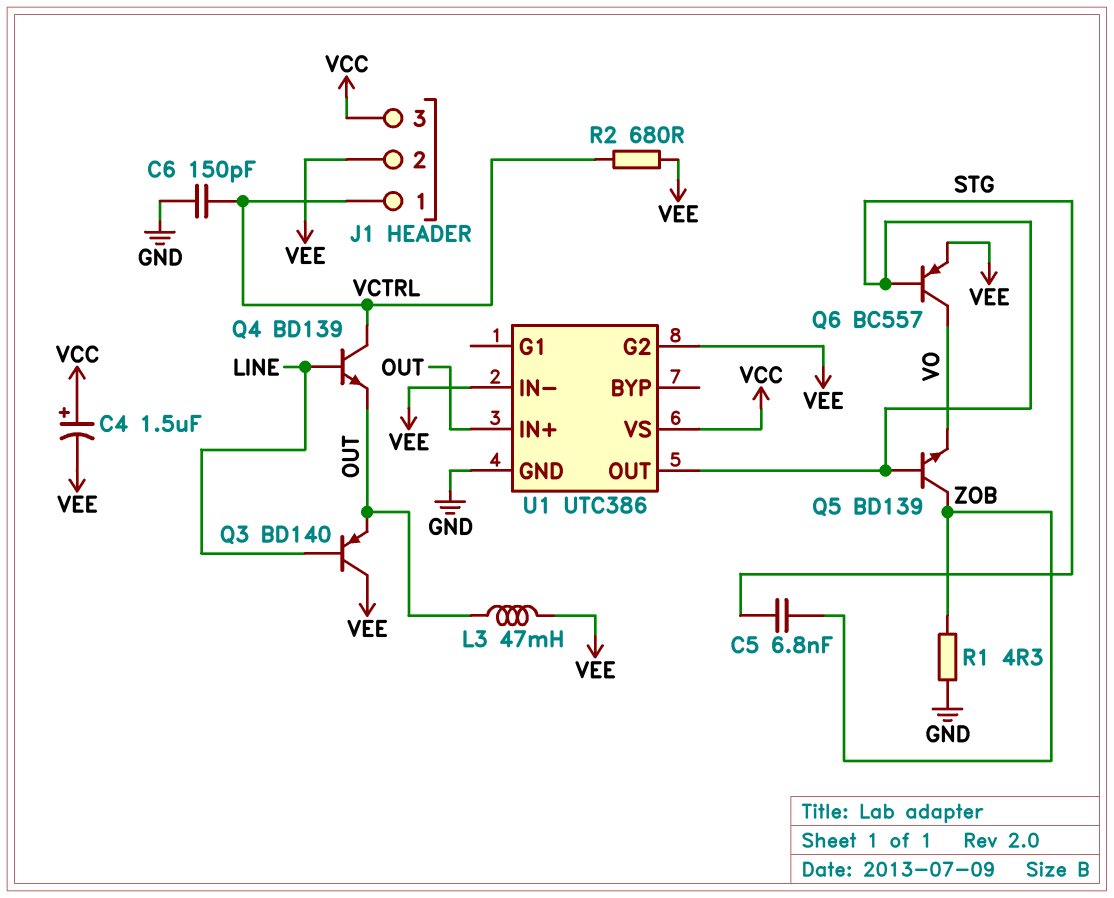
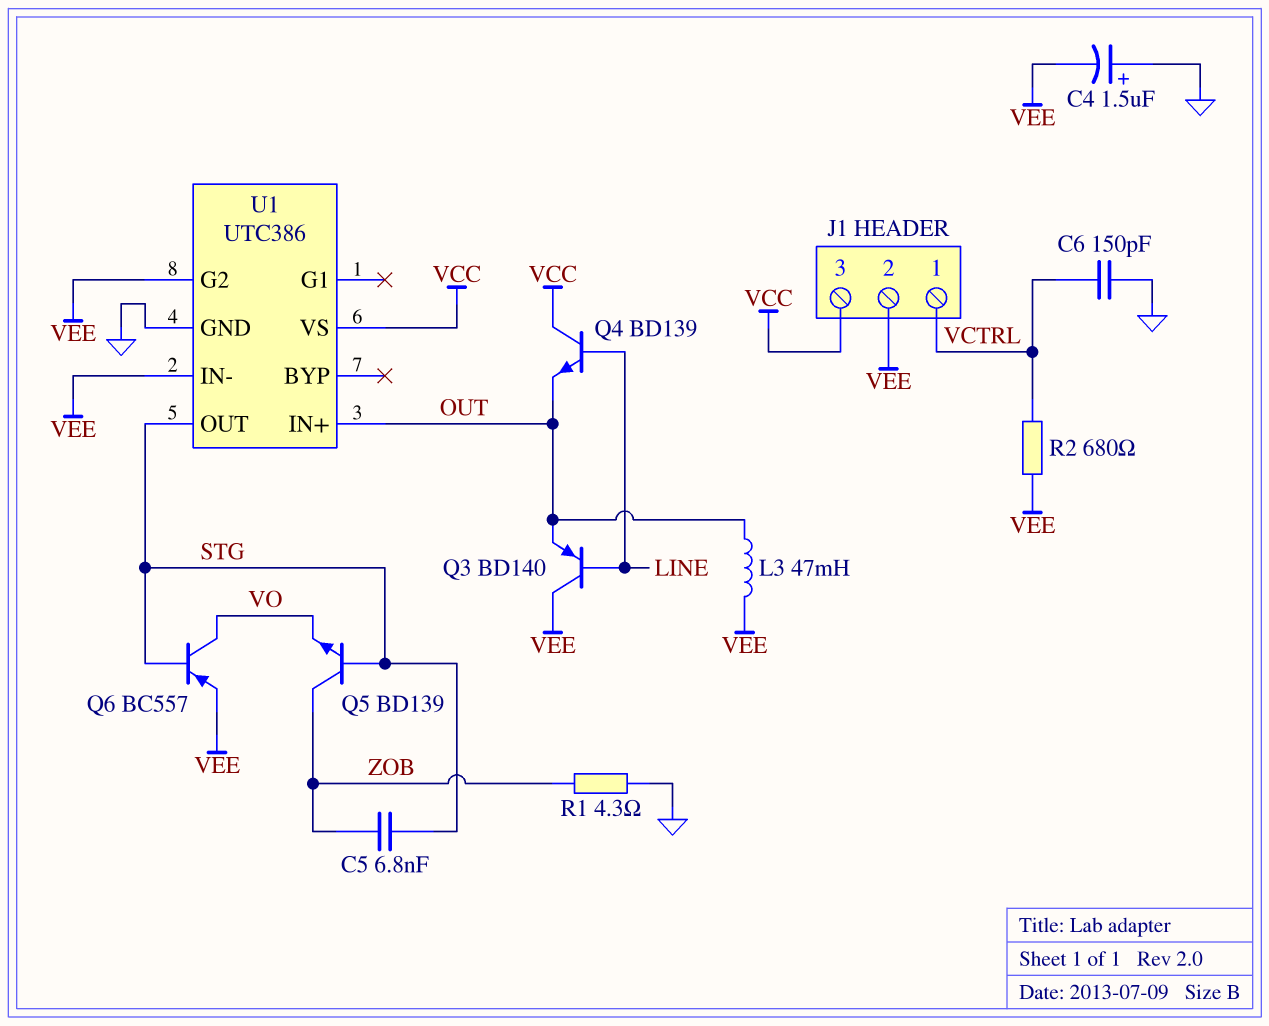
C4: 1.5uF (plus VCC, minus VEE) -> 1.5uF (plus GND, minus VEE)
Q4: NPN BD139 (B LINE, C VCTRL, E OUT) -> NPN BD139 (B LINE, C VCC, E OUT)

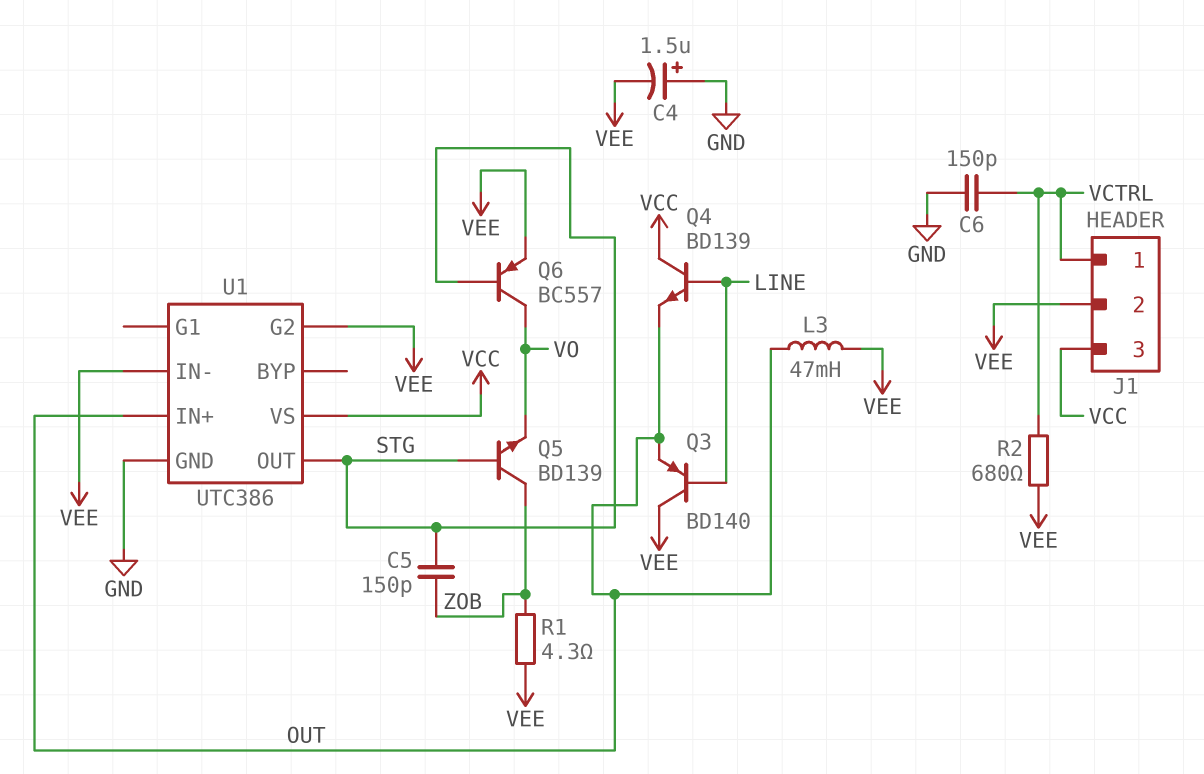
C5: 6.8nF (STG, ZOB) -> 150pF (STG, ZOB)
R1: 4.3 (GND, ZOB) -> 4.3 (VEE, ZOB)

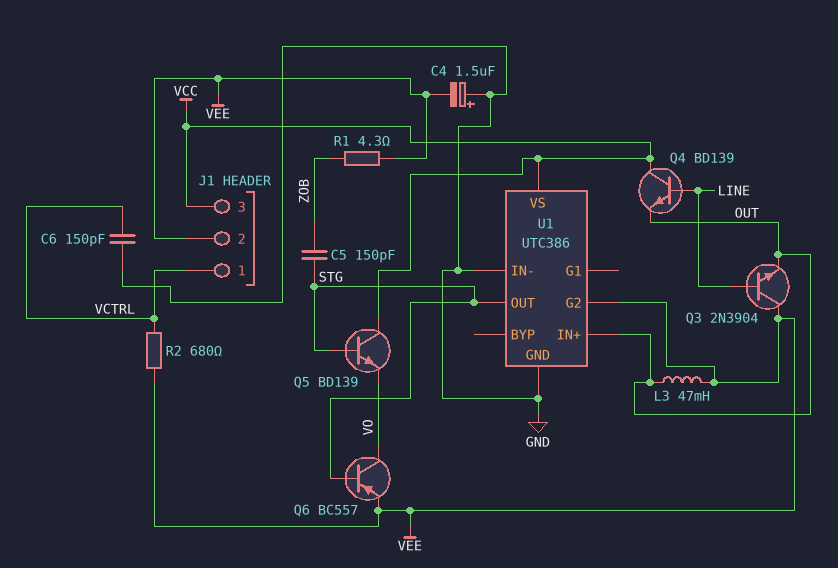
Q3: PNP BD140 (B LINE, C VEE, E OUT) -> NPN 2N3904 (B LINE, C VEE, E OUT)
Q5: NPN BD139 (B STG, C ZOB, E VO) -> NPN BD139 (B STG, C VCC, E VO)
U1 pin IN-: VEE -> GND

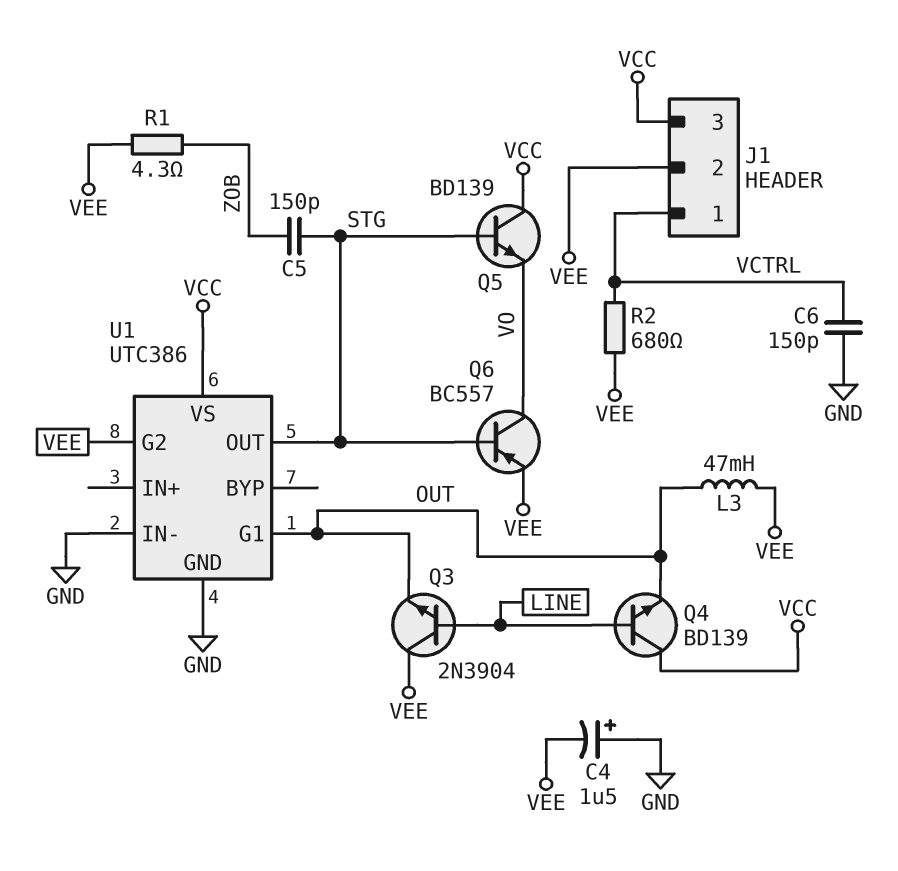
U1 pin G1: none -> OUT
U1 pin IN+: OUT -> none

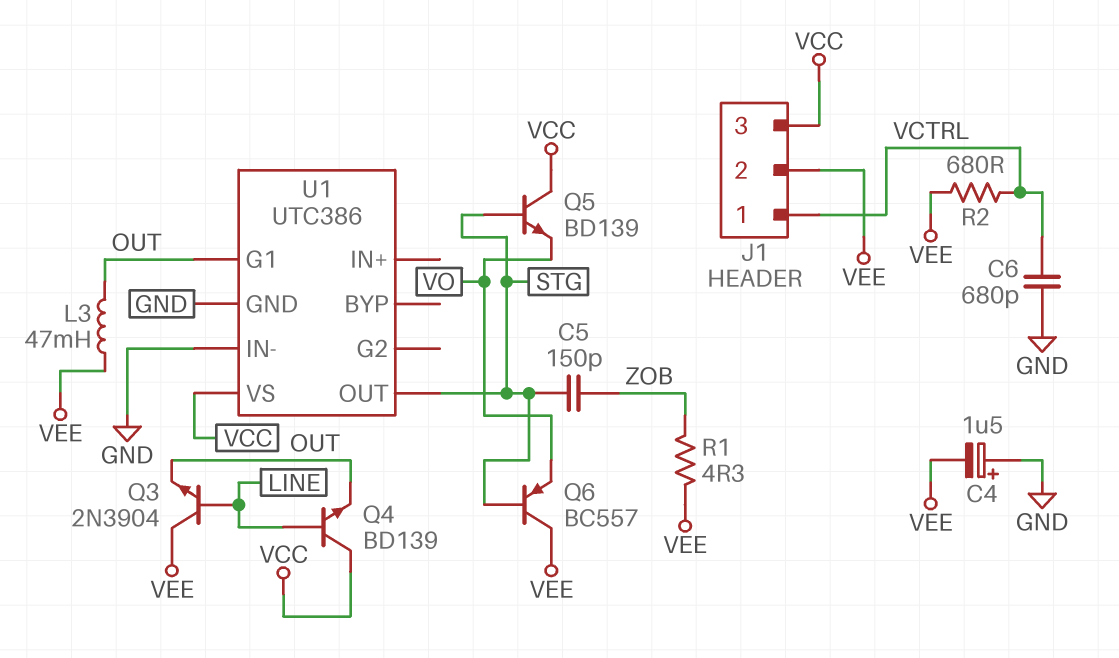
C6: 150pF (GND, VCTRL) -> 680pF (GND, VCTRL)
Q6: PNP BC557 (B STG, C VO, E VEE) -> PNP BC557 (B STG, C VEE, E VO)
U1 pin G2: VEE -> none

